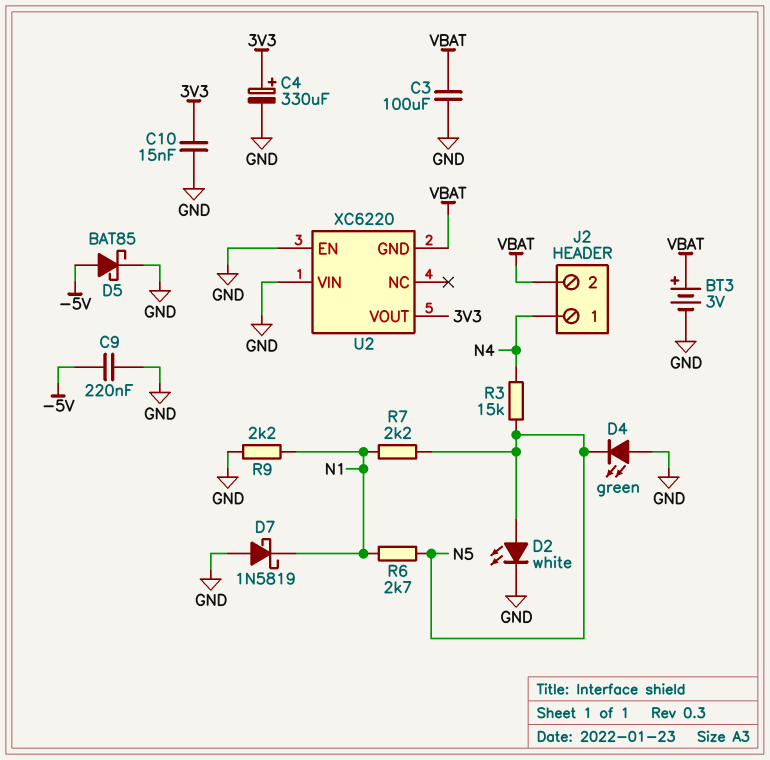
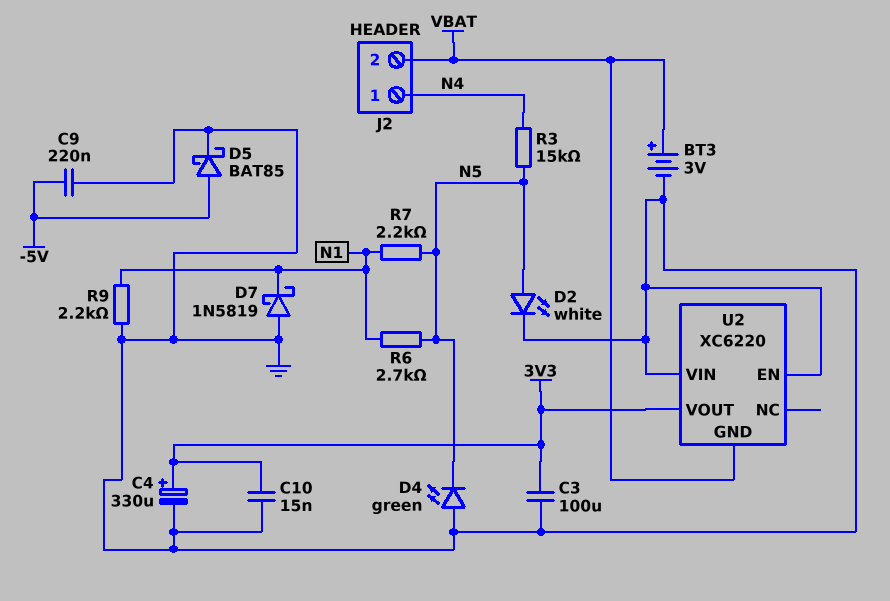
C3: 100uF (GND, VBAT) -> 100uF (3V3, GND)

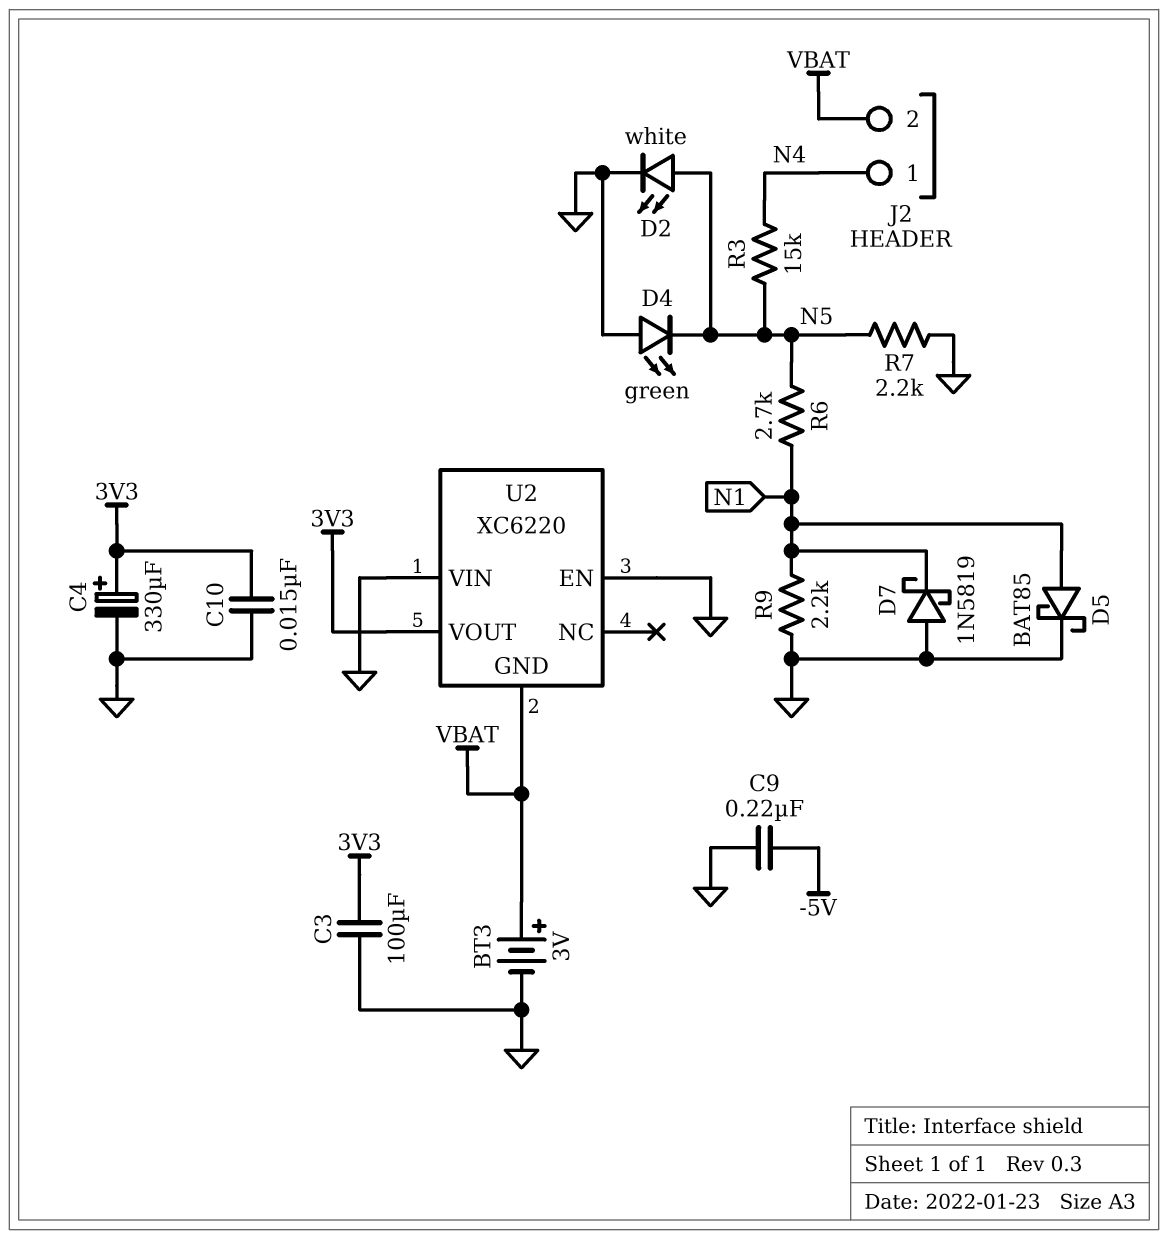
D5: schottky BAT85 (A -5V, K GND) -> schottky BAT85 (A N1, K GND)
R7: 2.2k (N1, N5) -> 2.2k (GND, N5)

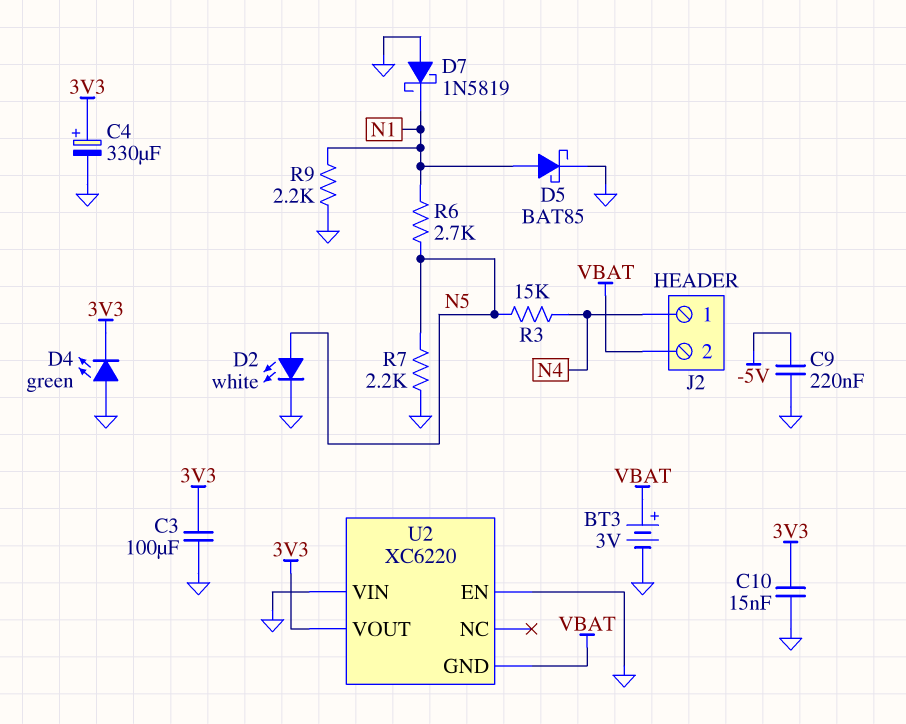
D4: LED green (A GND, K N5) -> LED green (A GND, K 3V3)

